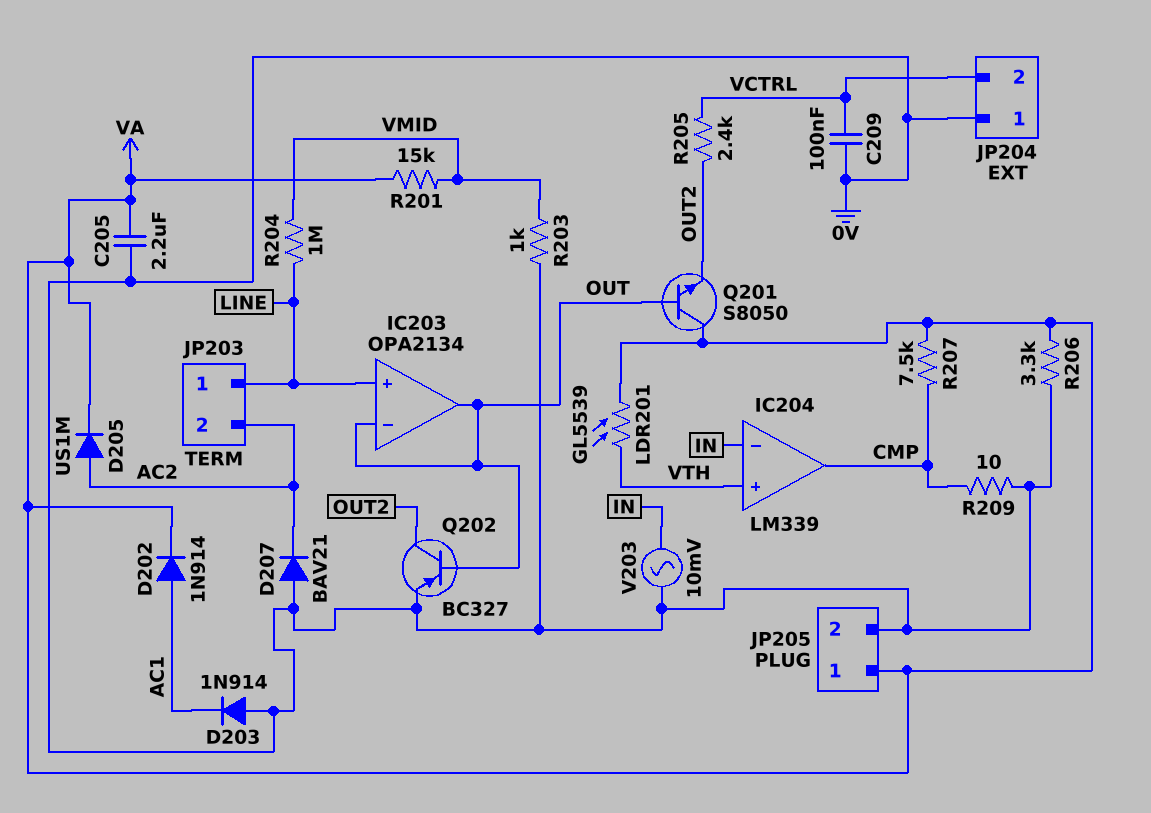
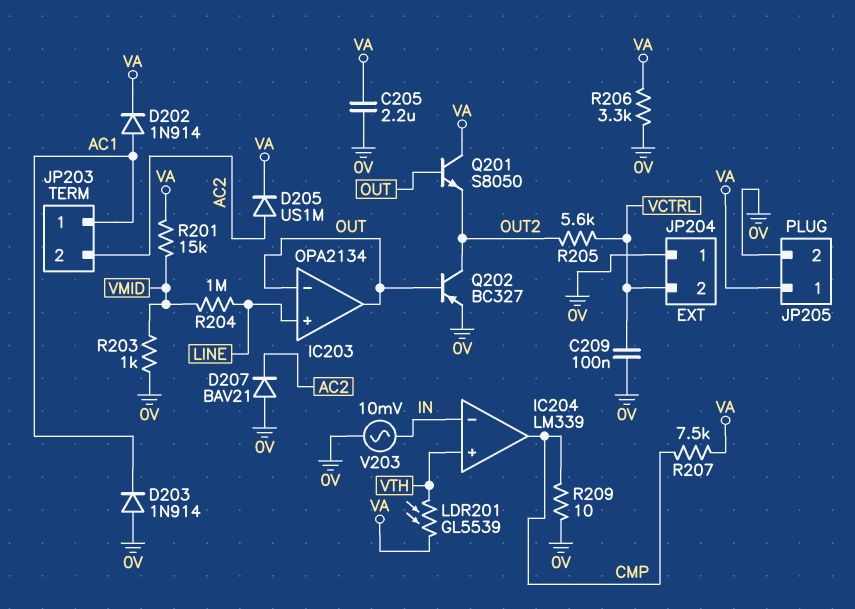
JP203 pin 1: LINE -> AC1
R205: 2.4k (OUT2, VCTRL) -> 5.6k (OUT2, VCTRL)

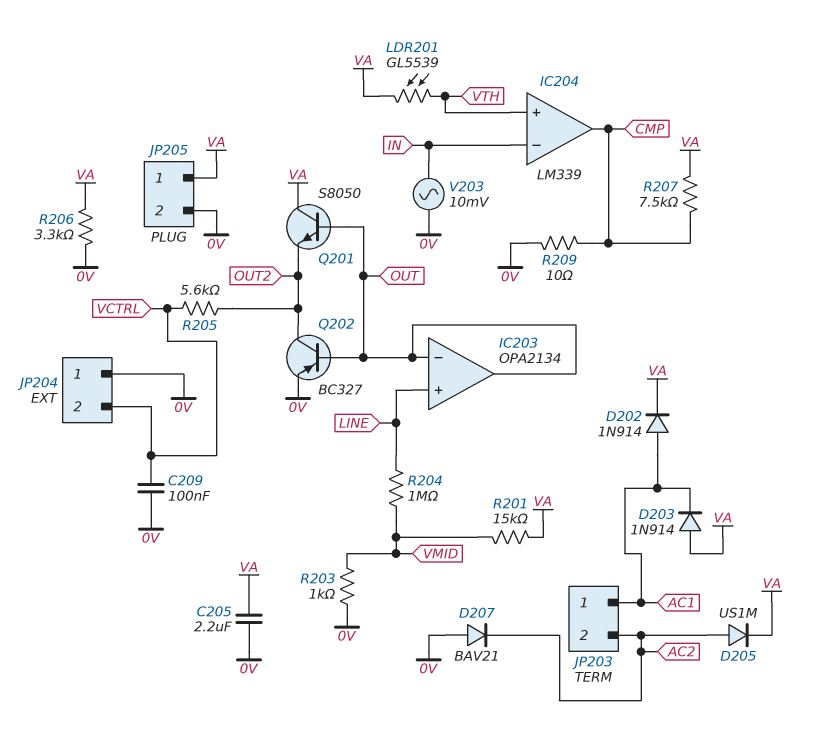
D203: diode 1N914 (A 0V, K AC1) -> diode 1N914 (A VA, K AC1)

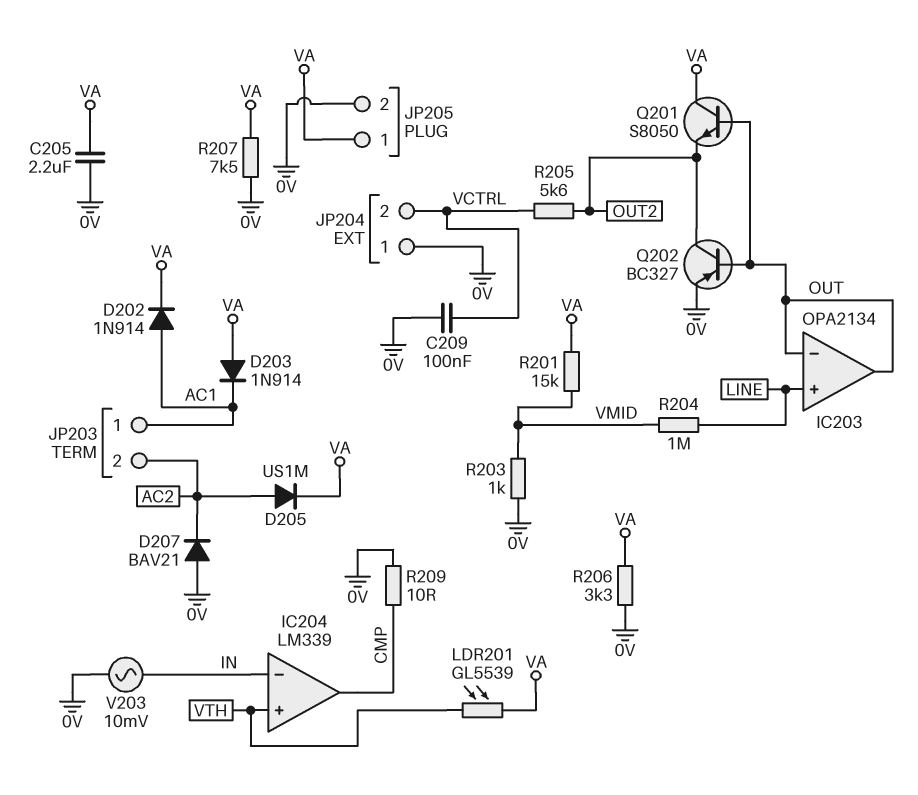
R207: 7.5k (CMP, VA) -> 7.5k (0V, VA)

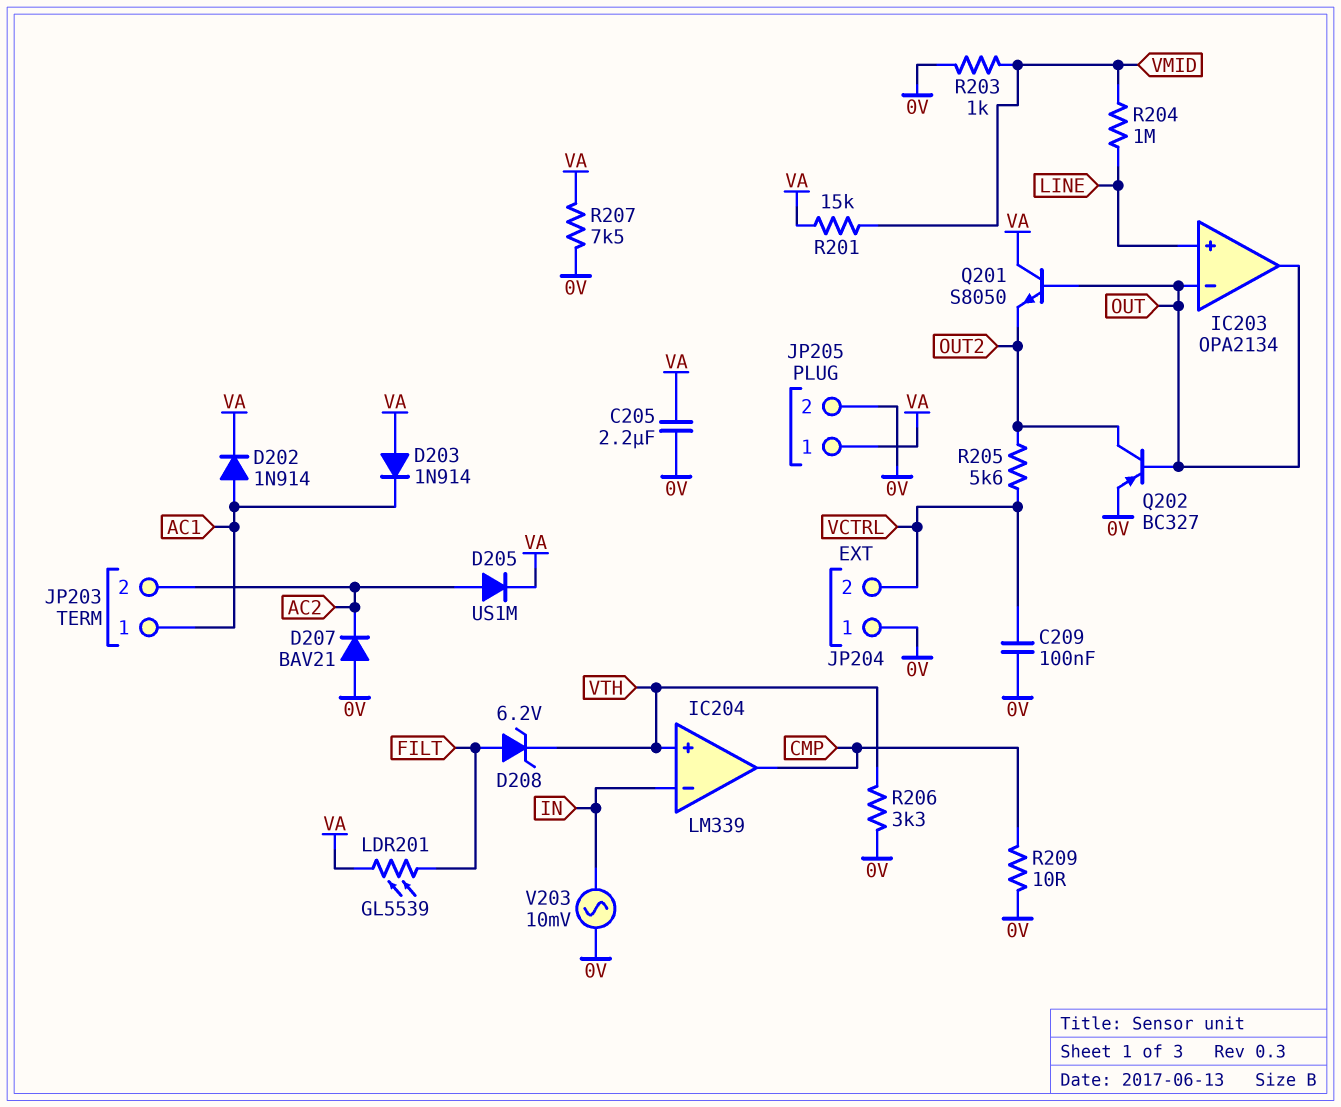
D208: none -> zener 6.2V (A FILT, K VTH)
LDR201: GL5539 (VA, VTH) -> GL5539 (FILT, VA)
R206: 3.3k (0V, VA) -> 3.3k (0V, VTH)

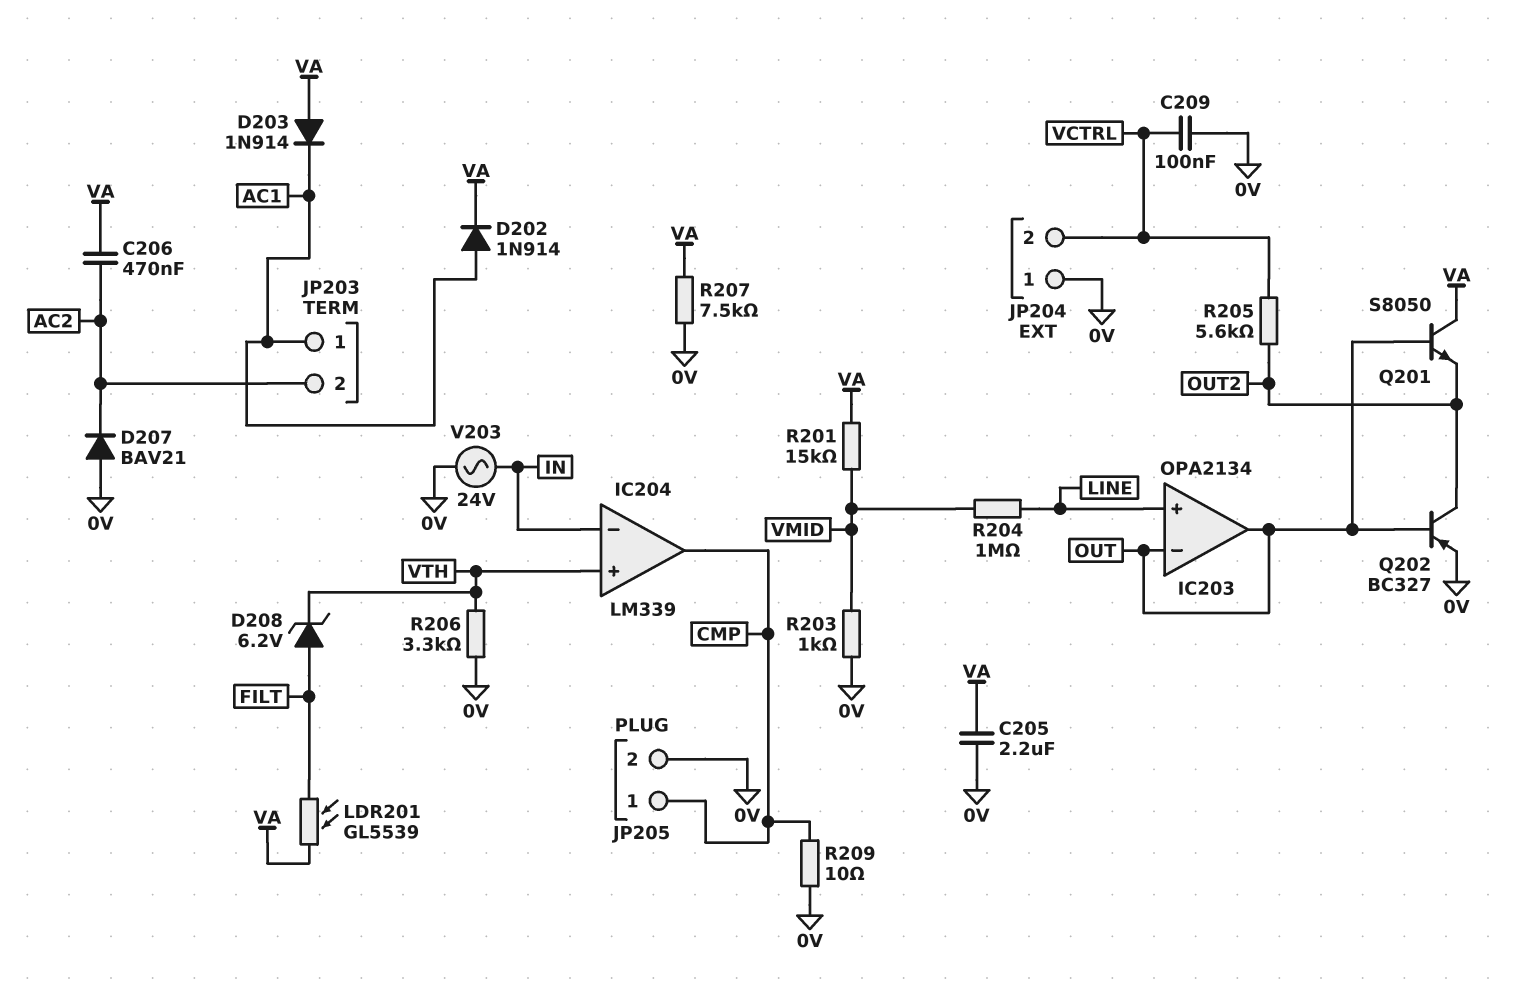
C206: none -> 470nF (AC2, VA)
D205: diode US1M (A AC2, K VA) -> none
JP205 pin 1: VA -> CMP
V203: AC 10mV (0V, IN) -> AC 24V (0V, IN)

